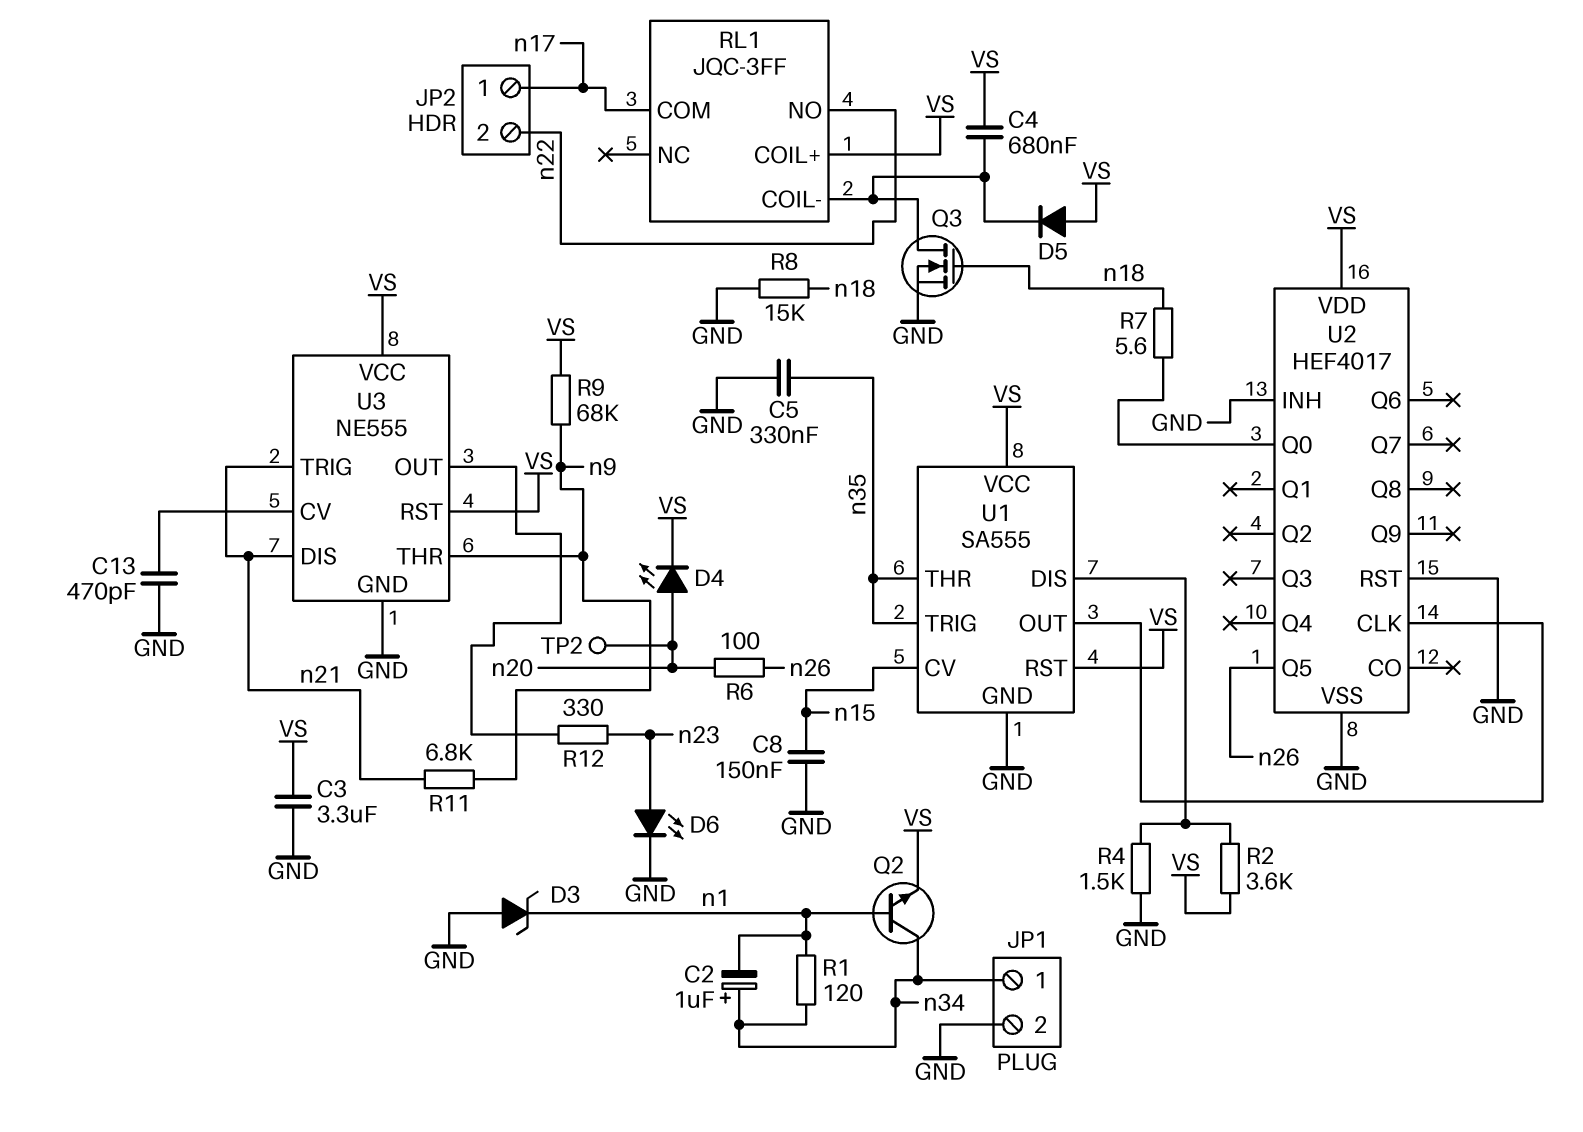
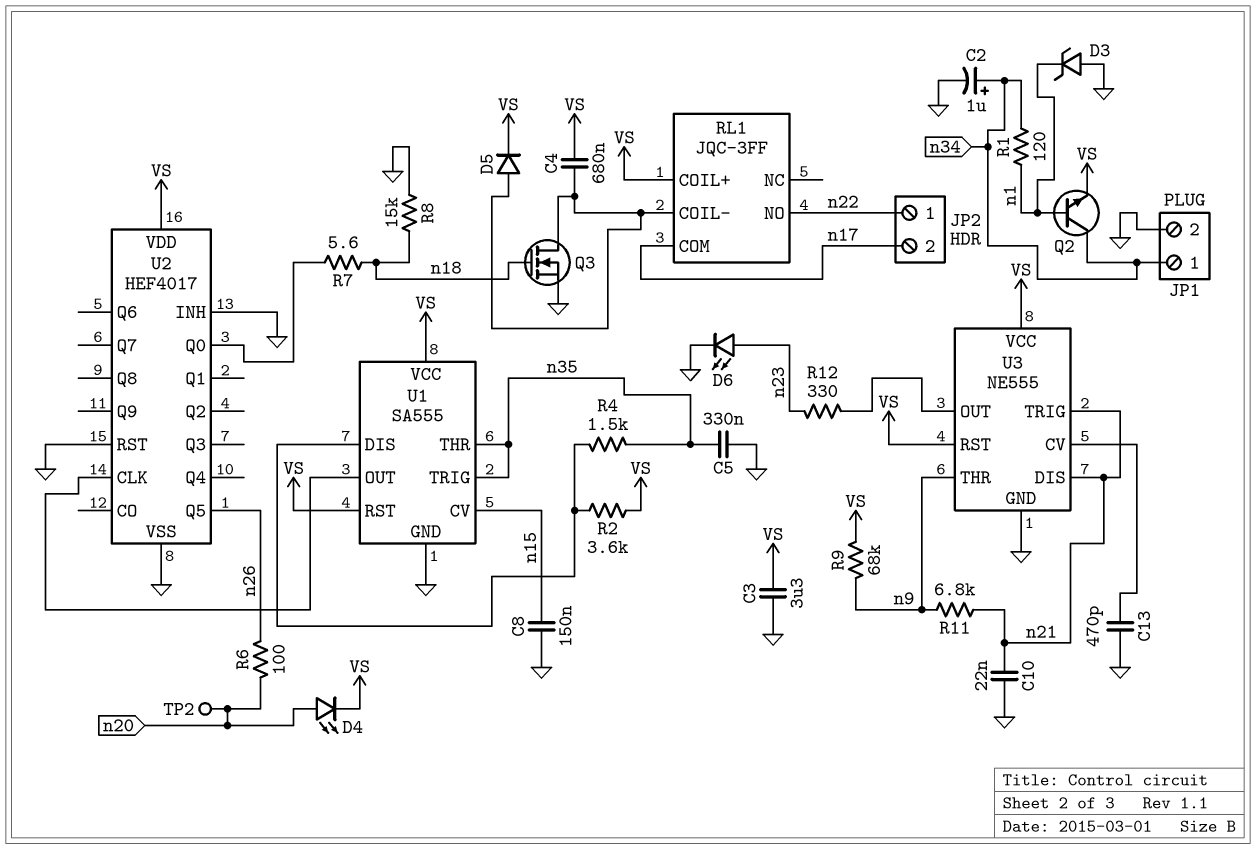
C2: 1uF (plus n34, minus n1) -> 1uF (plus n34, minus GND)
C10: none -> 22nF (GND, n21)
D5: diode (A VS, K RL1/COIL-) -> diode (A RL1/COIL-, K VS)
JP2 pin 1: n17 -> n22
JP2 pin 2: n22 -> n17
R4: 1.5k (GND, U1/DIS) -> 1.5k (U1/DIS, n35)

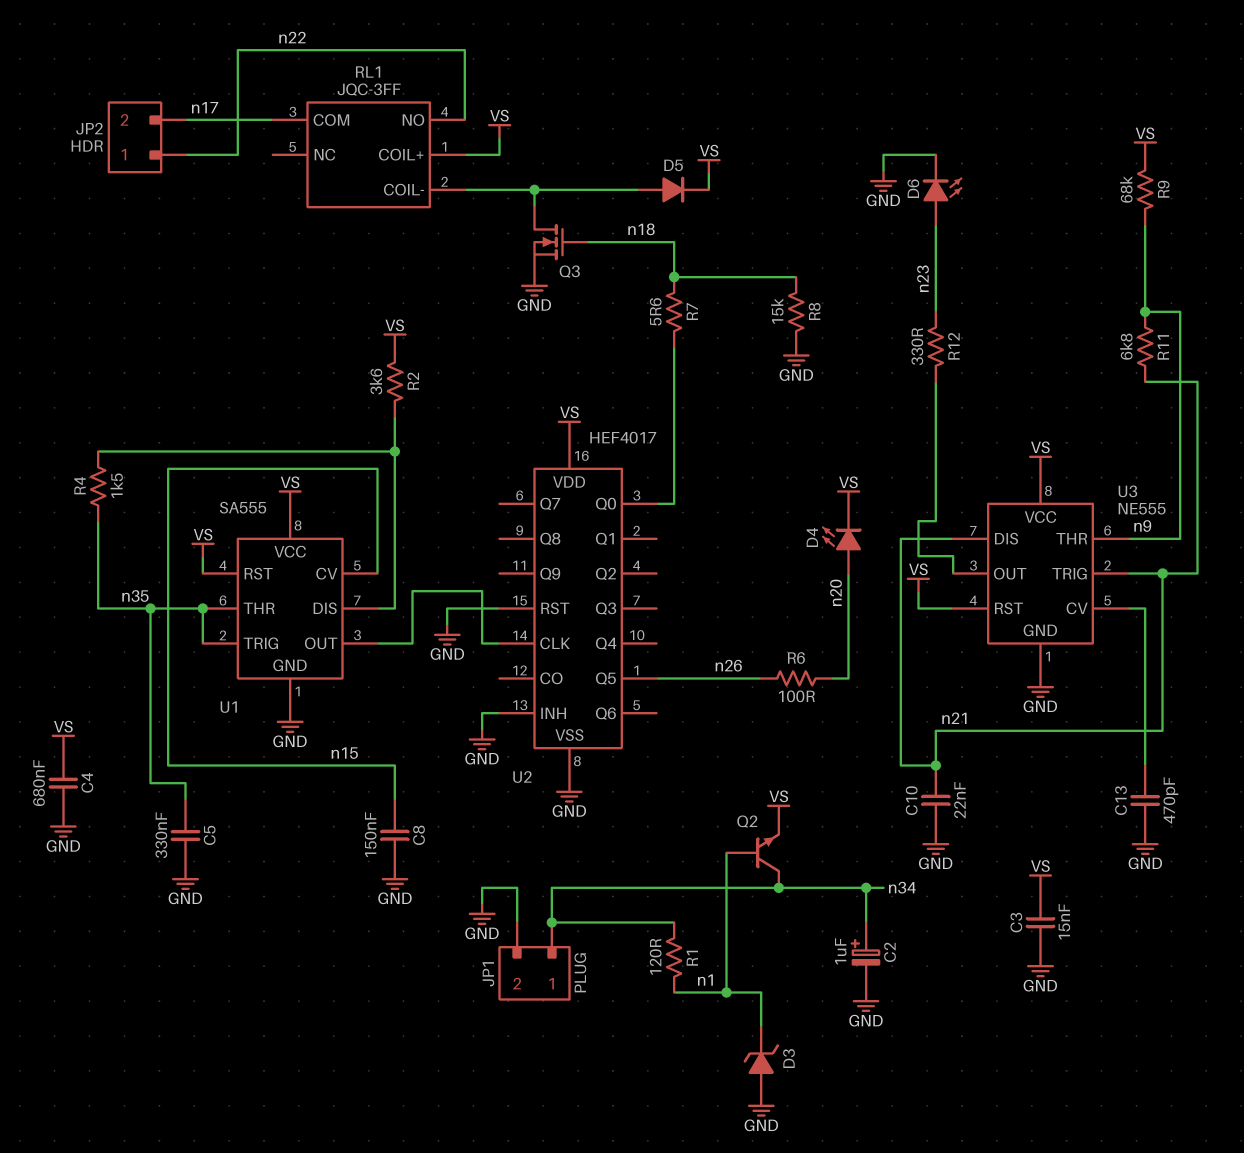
C3: 3.3uF (GND, VS) -> 15nF (GND, VS)
C4: 680nF (RL1/COIL-, VS) -> 680nF (GND, VS)
TP2: test point (n20) -> none

